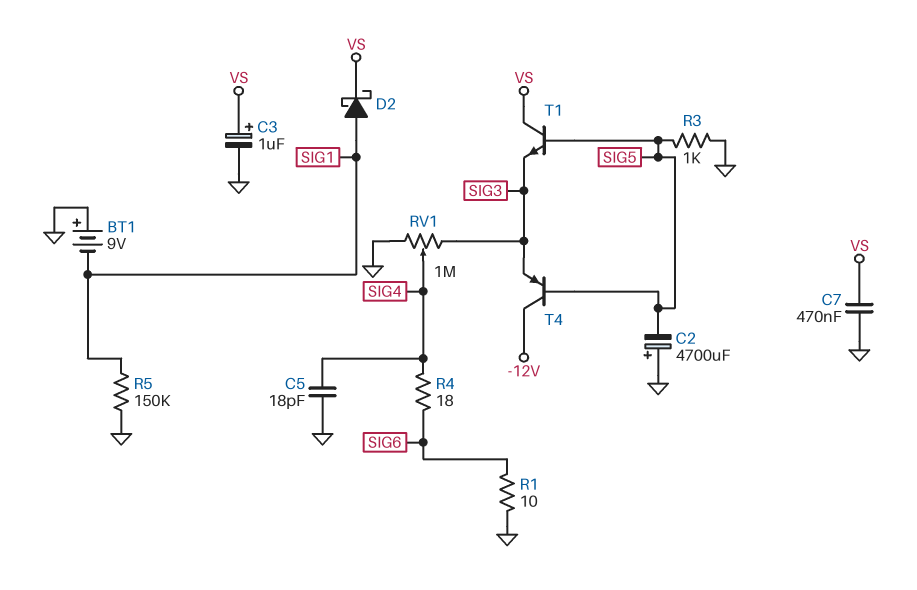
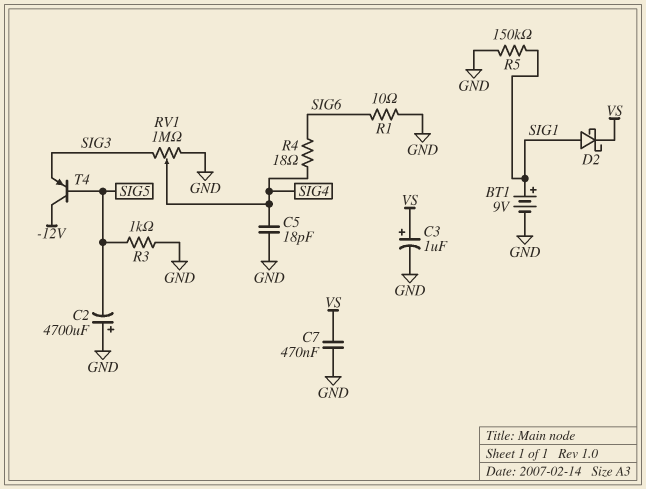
BT1: 9V (plus GND, minus SIG1) -> 9V (plus SIG1, minus GND)
T1: NPN (B SIG5, C VS, E SIG3) -> none

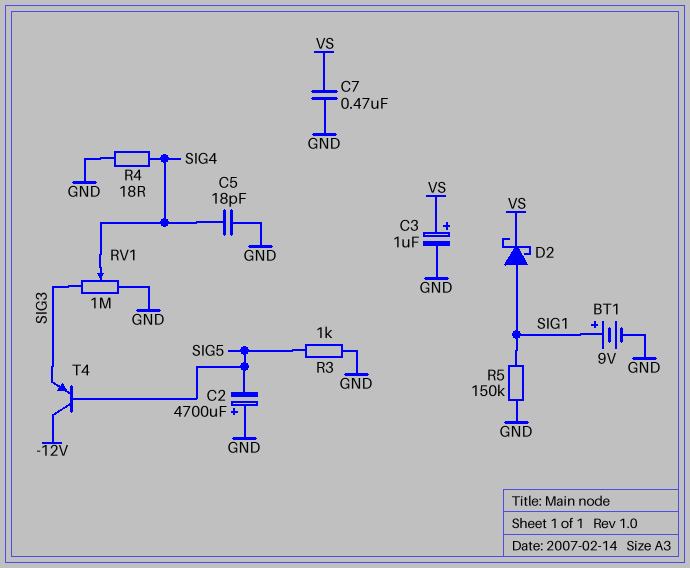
R1: 10 (GND, SIG6) -> none
R4: 18 (SIG4, SIG6) -> 18 (GND, SIG4)

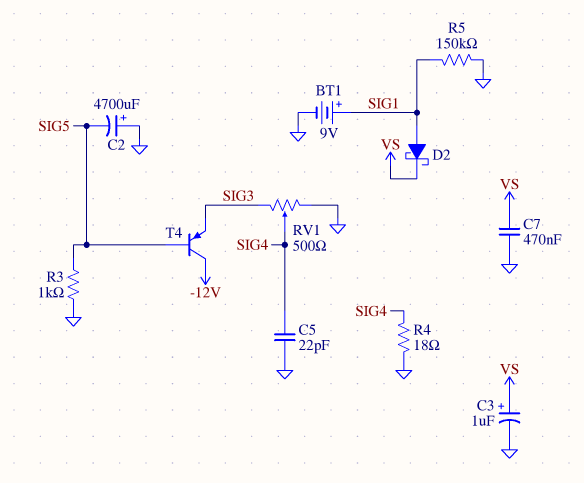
C5: 18pF (GND, SIG4) -> 22pF (GND, SIG4)
RV1: 1M (GND, SIG3, wiper SIG4) -> 500 (GND, SIG3, wiper SIG4)

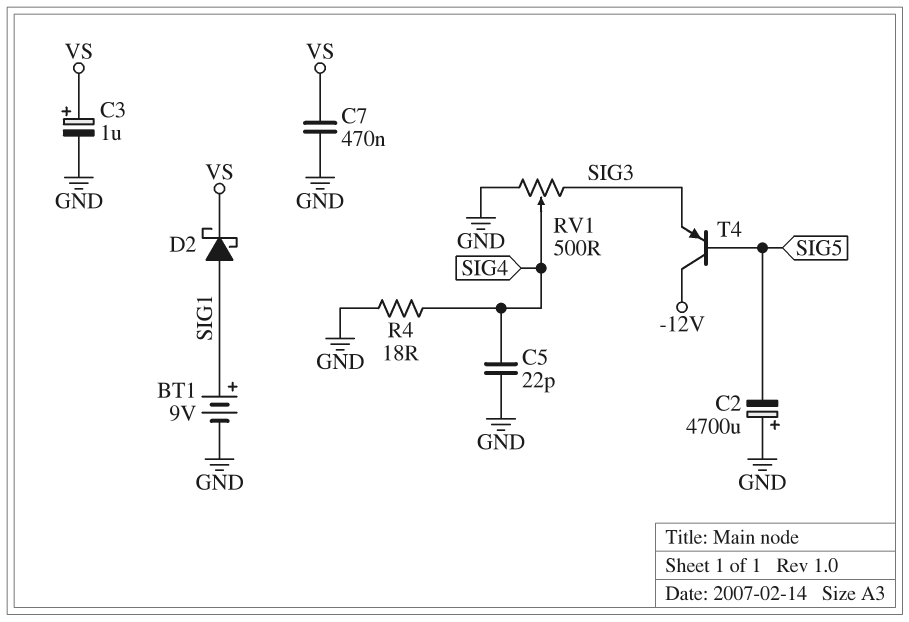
R3: 1k (GND, SIG5) -> none
R5: 150k (GND, SIG1) -> none

